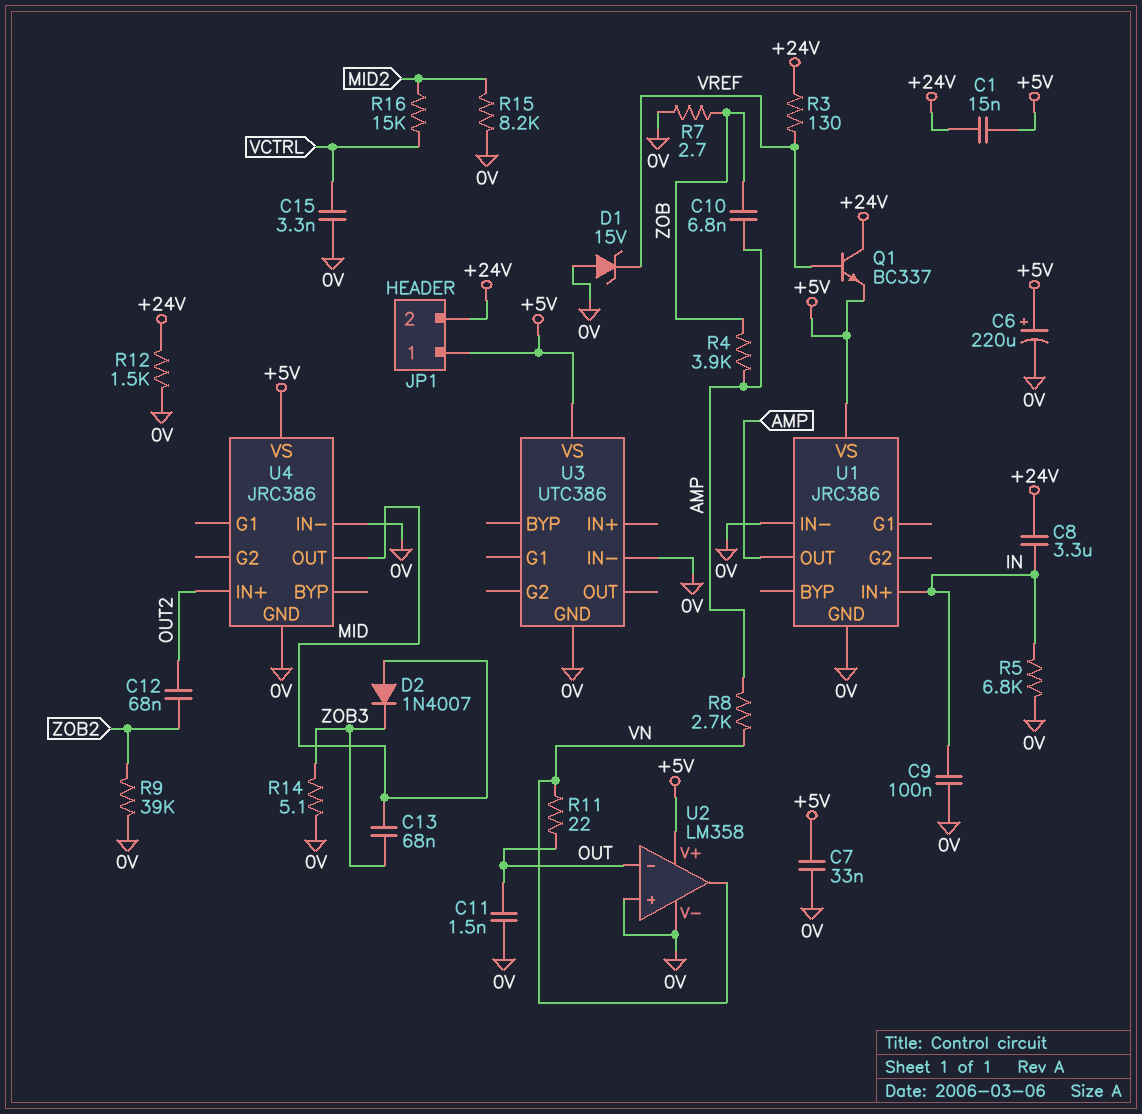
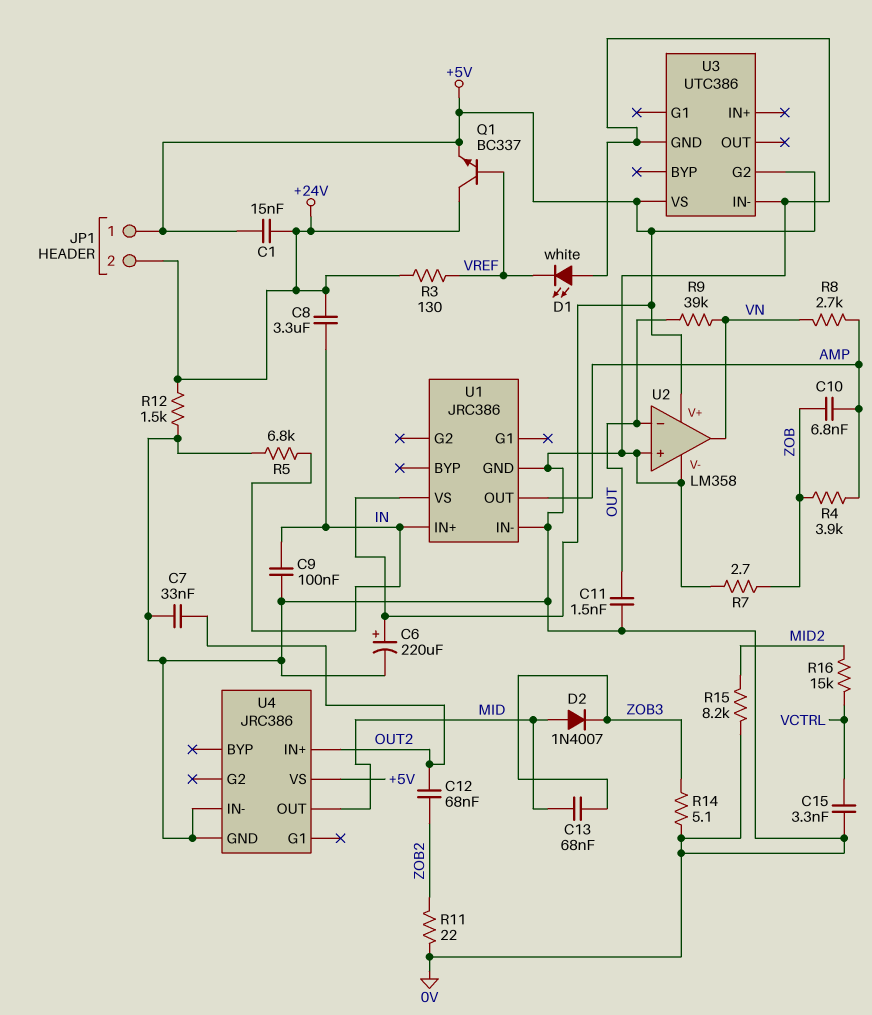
C7: 33nF (+5V, 0V) -> 33nF (0V, OUT2)
D1: zener 15V (A 0V, K VREF) -> LED white (A 0V, K VREF)
R9: 39k (0V, ZOB2) -> 39k (OUT, VN)
R11: 22 (OUT, VN) -> 22 (0V, ZOB2)
U3 pin G2: none -> +5V

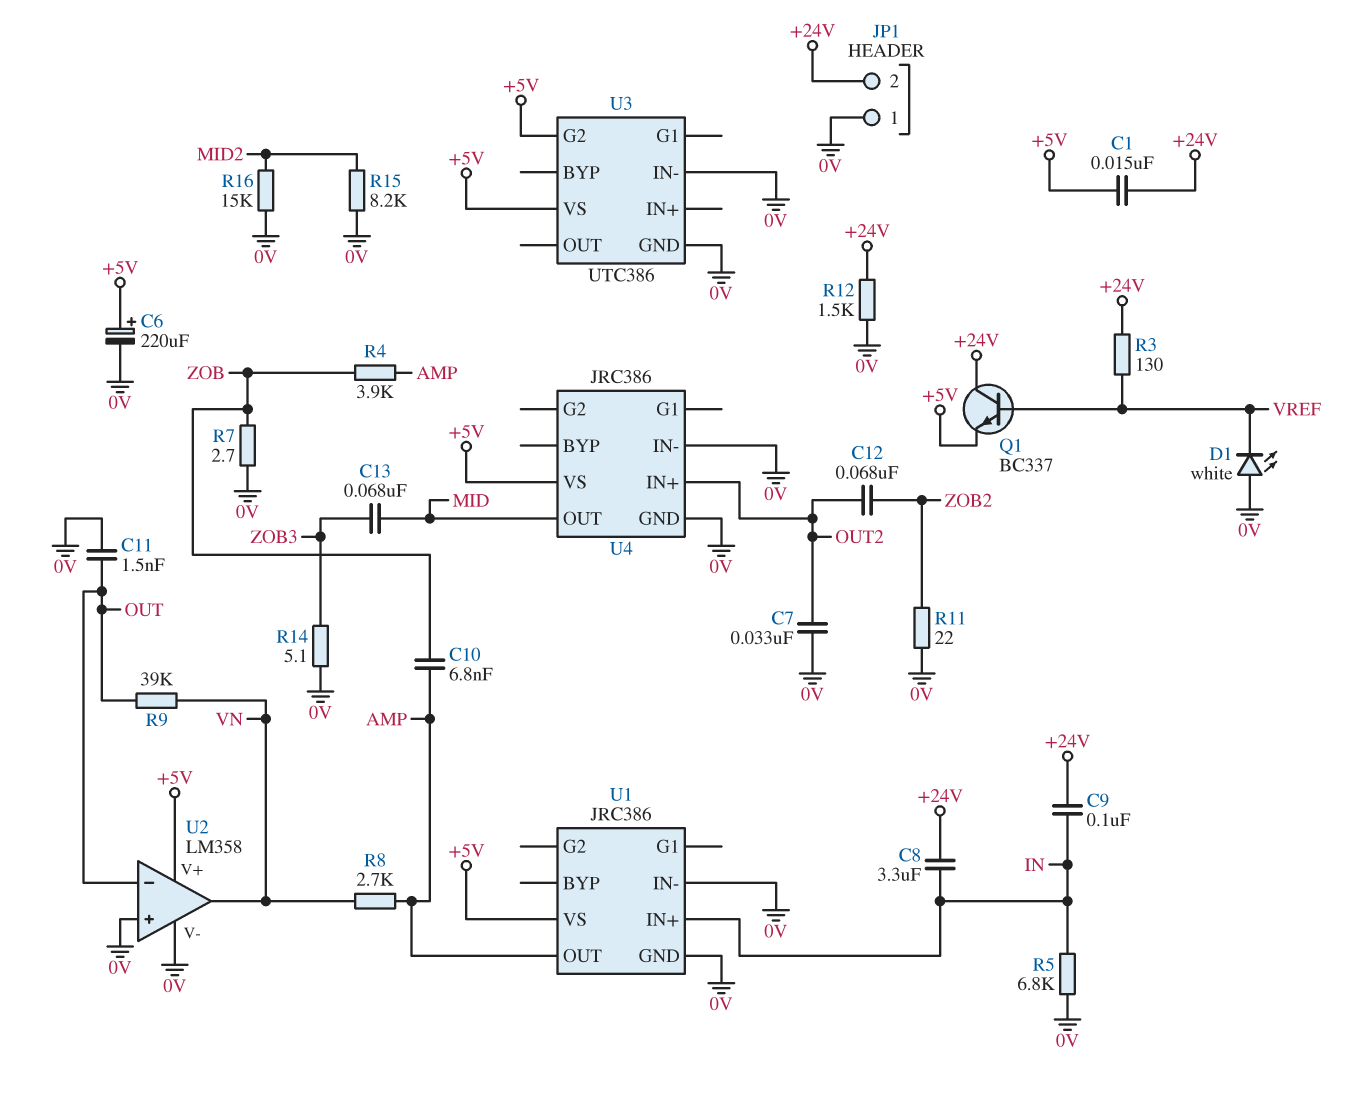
C9: 100nF (0V, IN) -> 100nF (+24V, IN)
C15: 3.3nF (0V, VCTRL) -> none
D2: diode 1N4007 (A MID, K ZOB3) -> none
JP1 pin 1: +5V -> 0V
R16: 15k (MID2, VCTRL) -> 15k (0V, MID2)

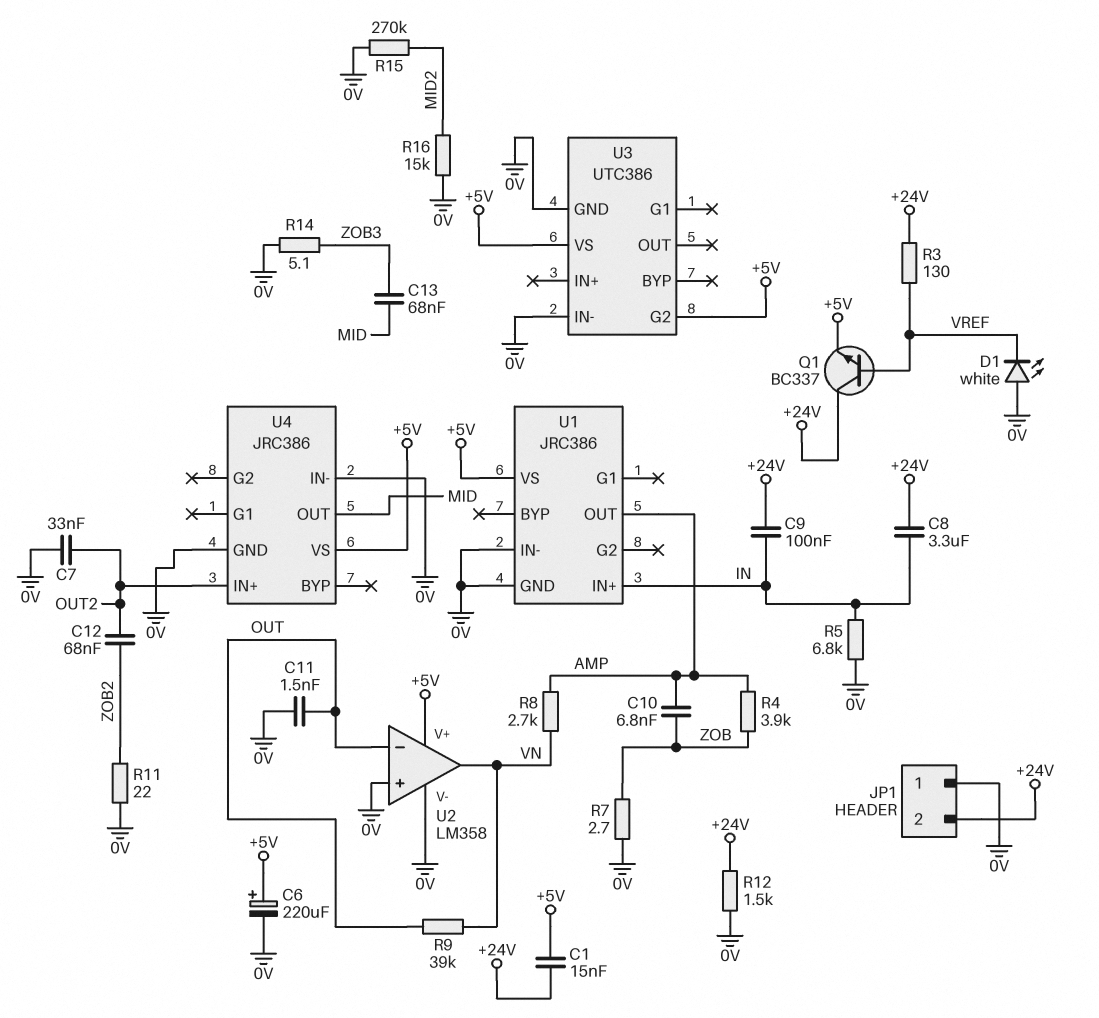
R15: 8.2k (0V, MID2) -> 270k (0V, MID2)

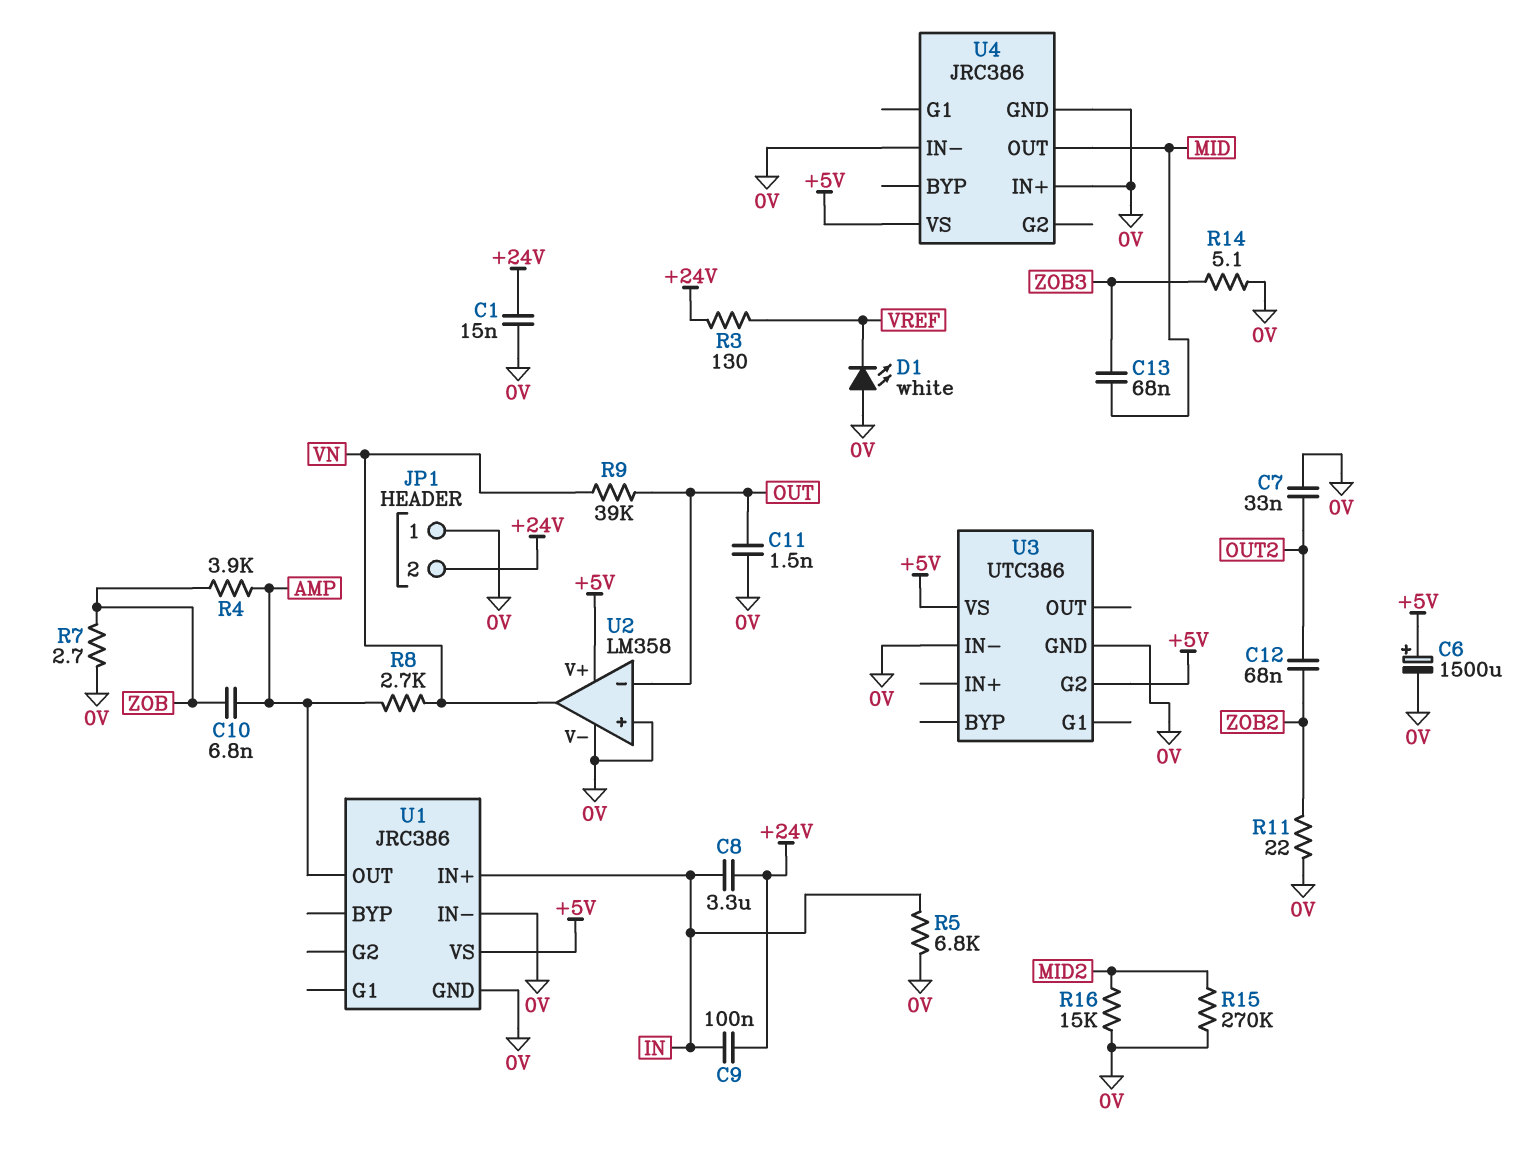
C1: 15nF (+5V, +24V) -> 15nF (+24V, 0V)
C6: 220uF (plus +5V, minus 0V) -> 1500uF (plus +5V, minus 0V)
Q1: NPN BC337 (B VREF, C +24V, E +5V) -> none
R12: 1.5k (+24V, 0V) -> none
U4 pin IN+: OUT2 -> 0V

